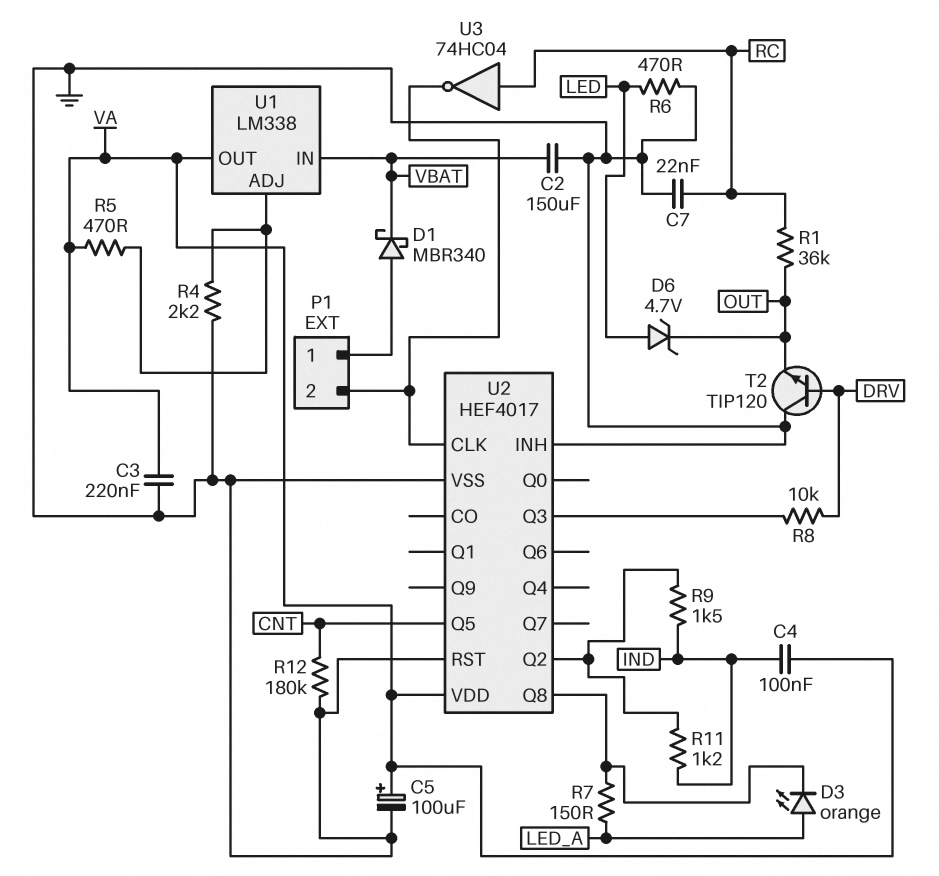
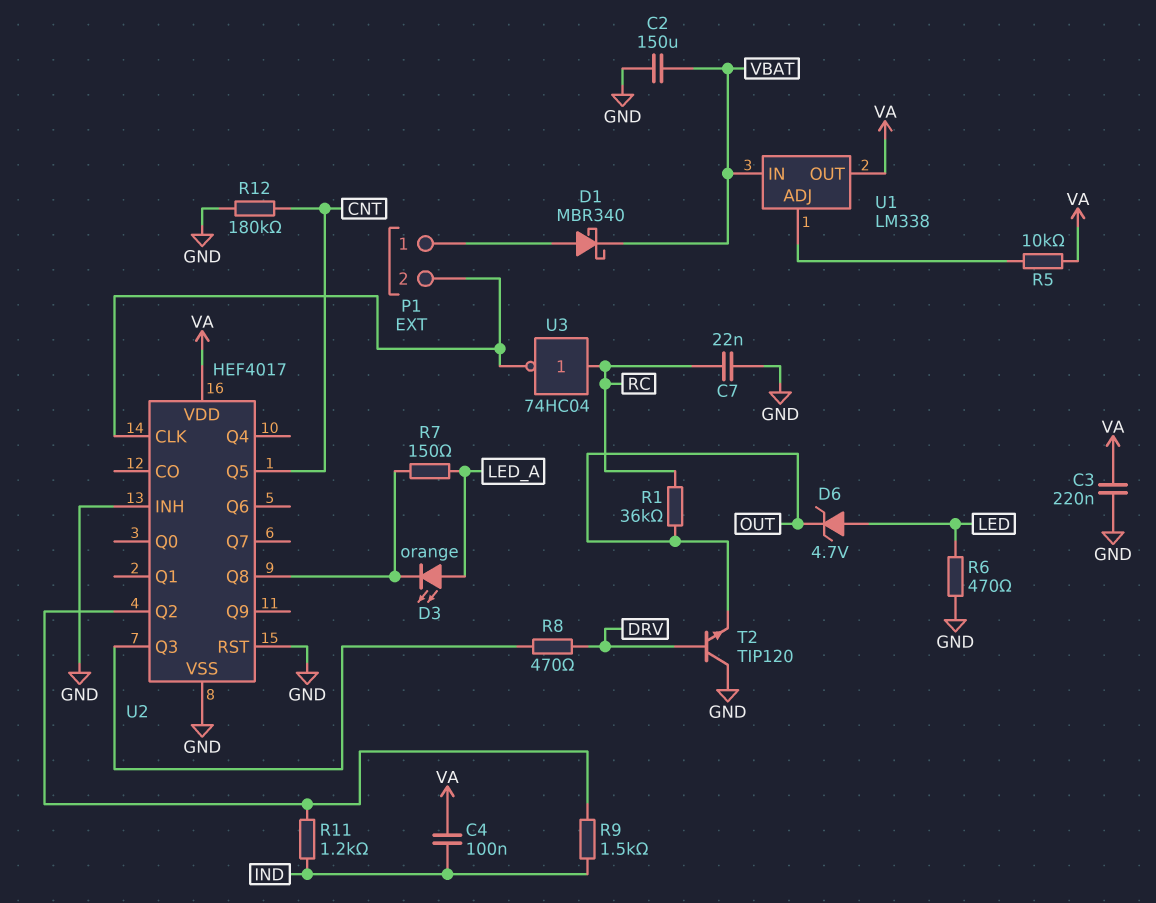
C5: 100uF (plus VA, minus GND) -> none
R4: 2.2k (GND, U1/ADJ) -> none
R5: 470 (U1/ADJ, VA) -> 10k (U1/ADJ, VA)
R8: 10k (DRV, U2/Q3) -> 470 (DRV, U2/Q3)

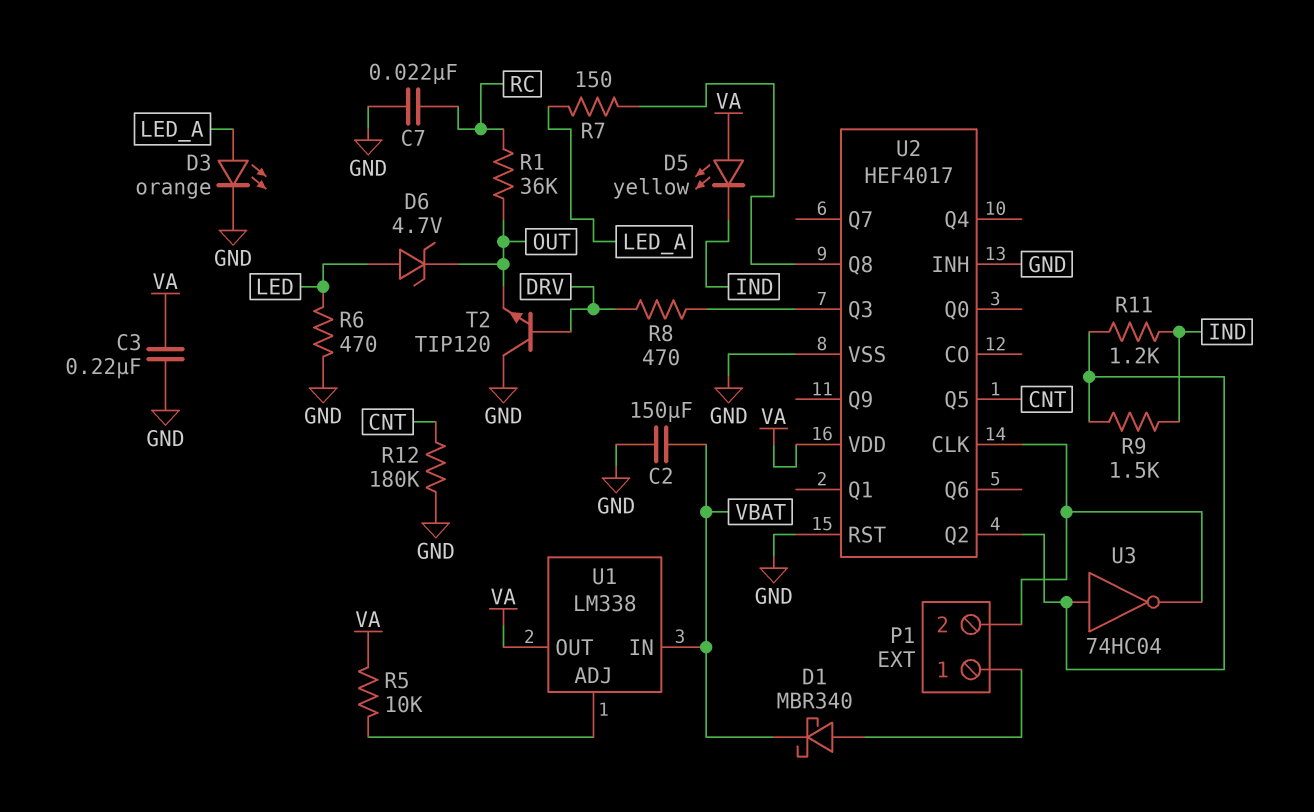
C4: 100nF (IND, VA) -> none
D3: LED orange (A LED_A, K U2/Q8) -> LED orange (A LED_A, K GND)
D5: none -> LED yellow (A VA, K IND)
U3: NOT 74HC04 (in RC, out P1/2) -> NOT 74HC04 (in U2/Q2, out P1/2)

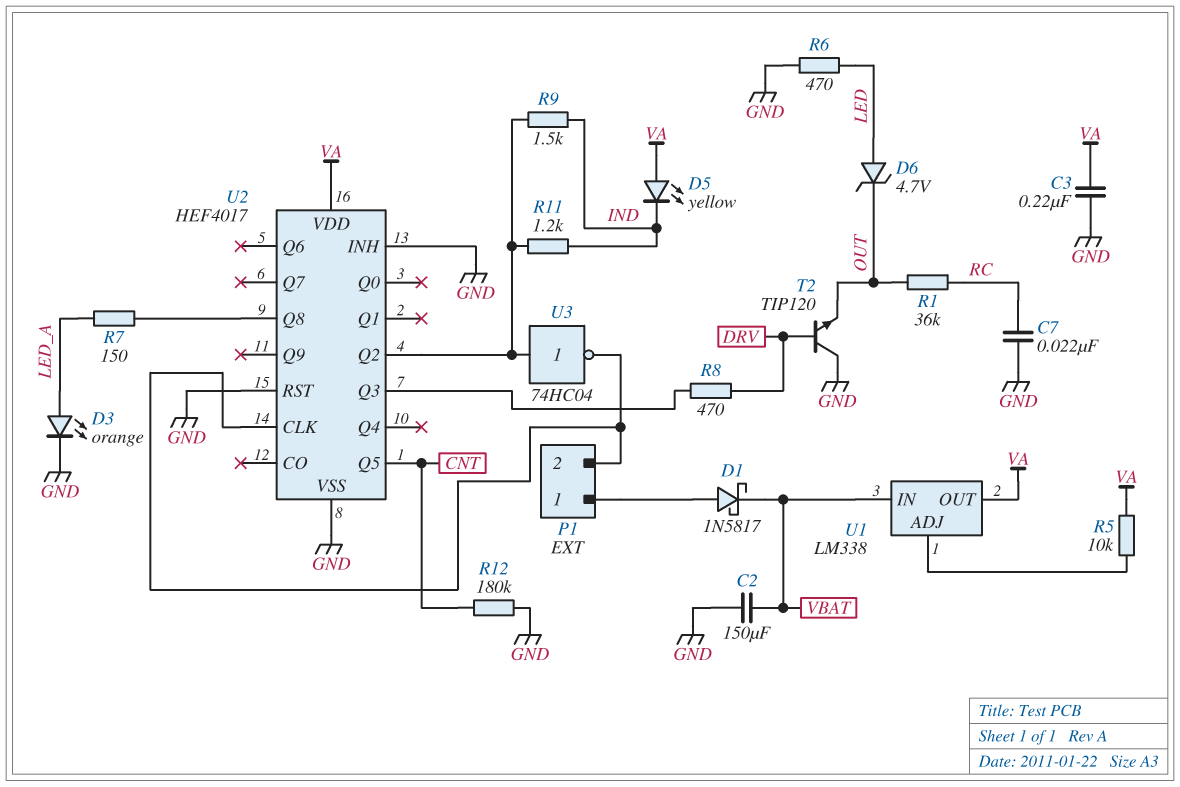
D1: schottky MBR340 (A P1/1, K VBAT) -> schottky 1N5817 (A P1/1, K VBAT)

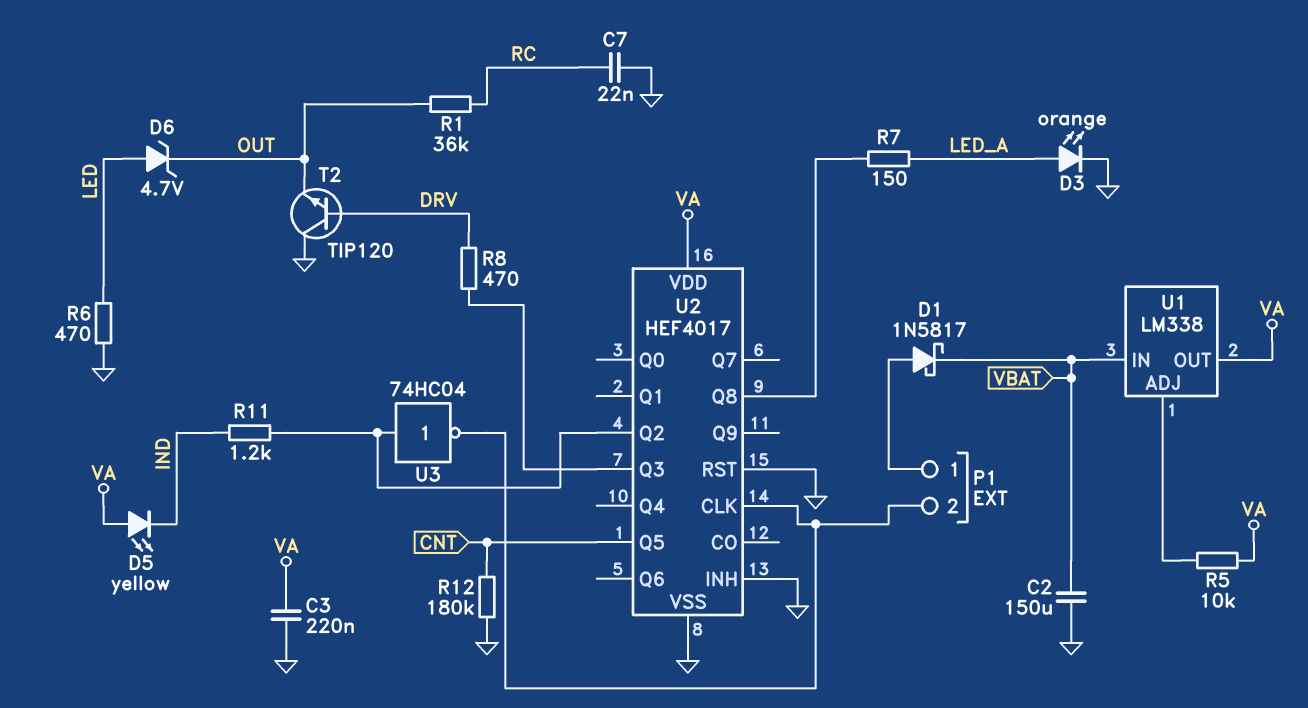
R9: 1.5k (IND, U2/Q2) -> none

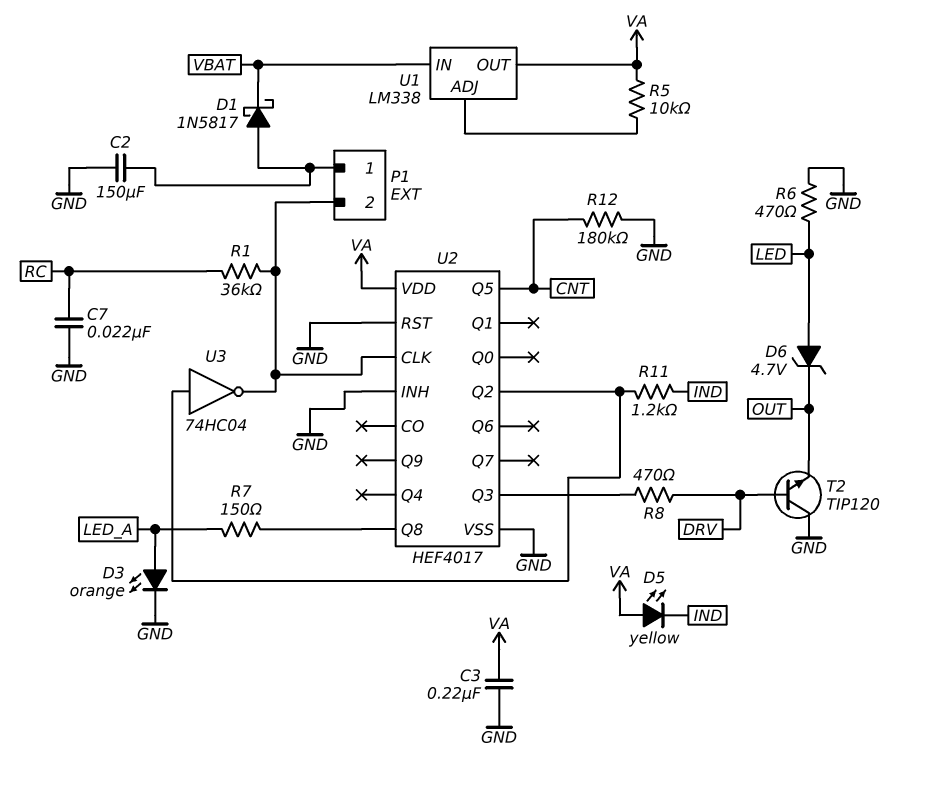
C2: 150uF (GND, VBAT) -> 150uF (GND, P1/1)
R1: 36k (OUT, RC) -> 36k (P1/2, RC)

